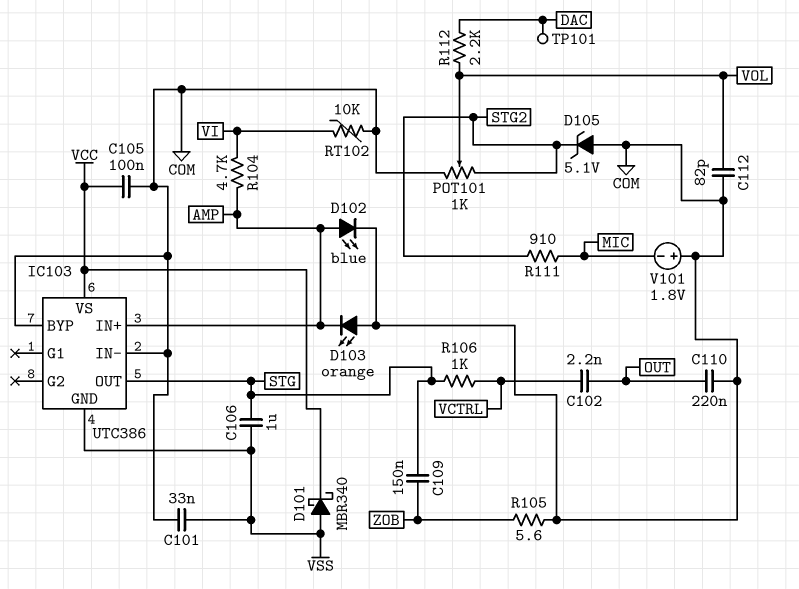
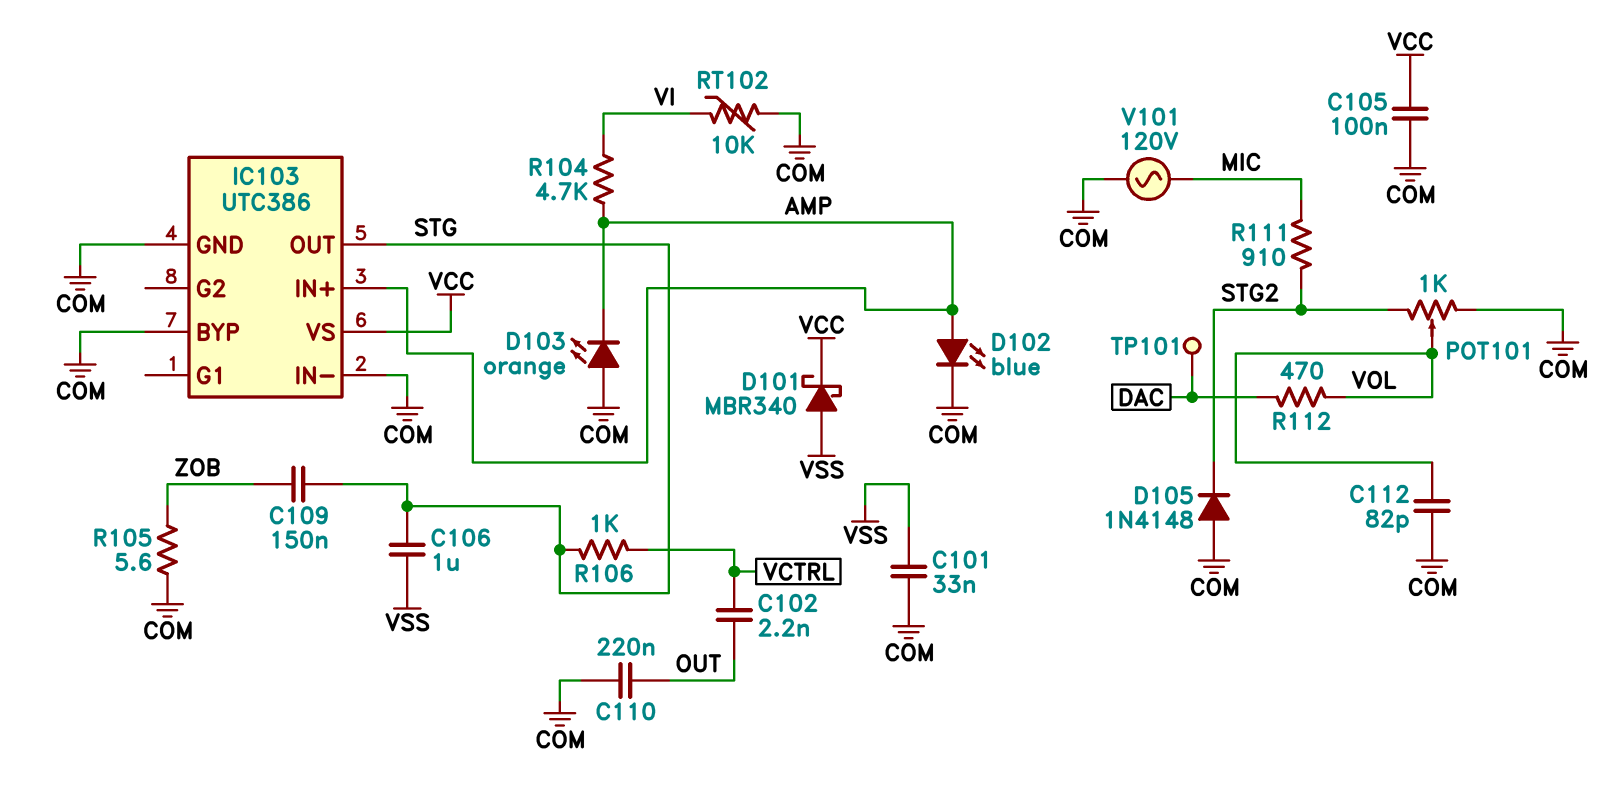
D105: zener 5.1V (A COM, K STG2) -> diode 1N4148 (A COM, K STG2)
IC103 pin GND: VSS -> COM
R112: 2.2k (DAC, VOL) -> 470 (DAC, VOL)
V101: 1.8V (plus COM, minus MIC) -> AC 120V (COM, MIC)

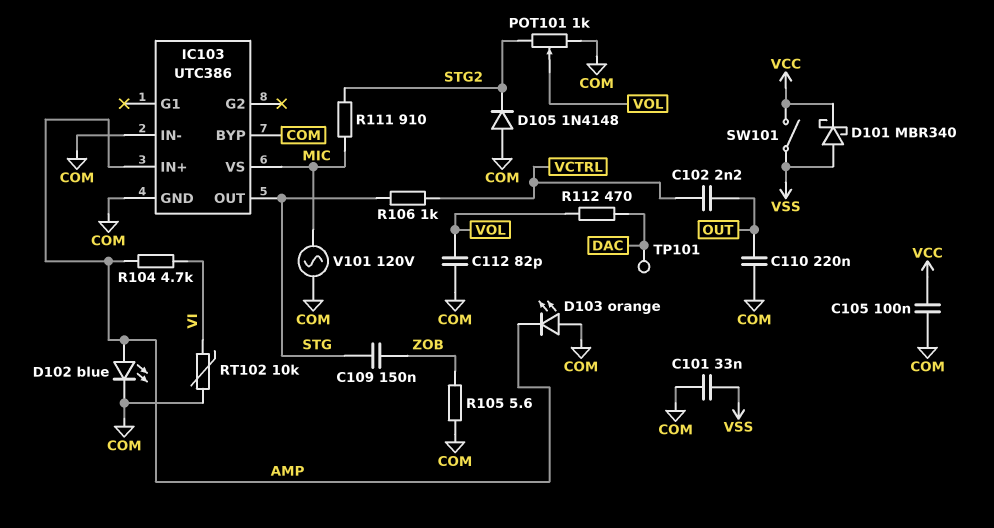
C106: 1uF (STG, VSS) -> none
IC103 pin VS: VCC -> MIC
SW101: none -> switch (VCC, VSS)

